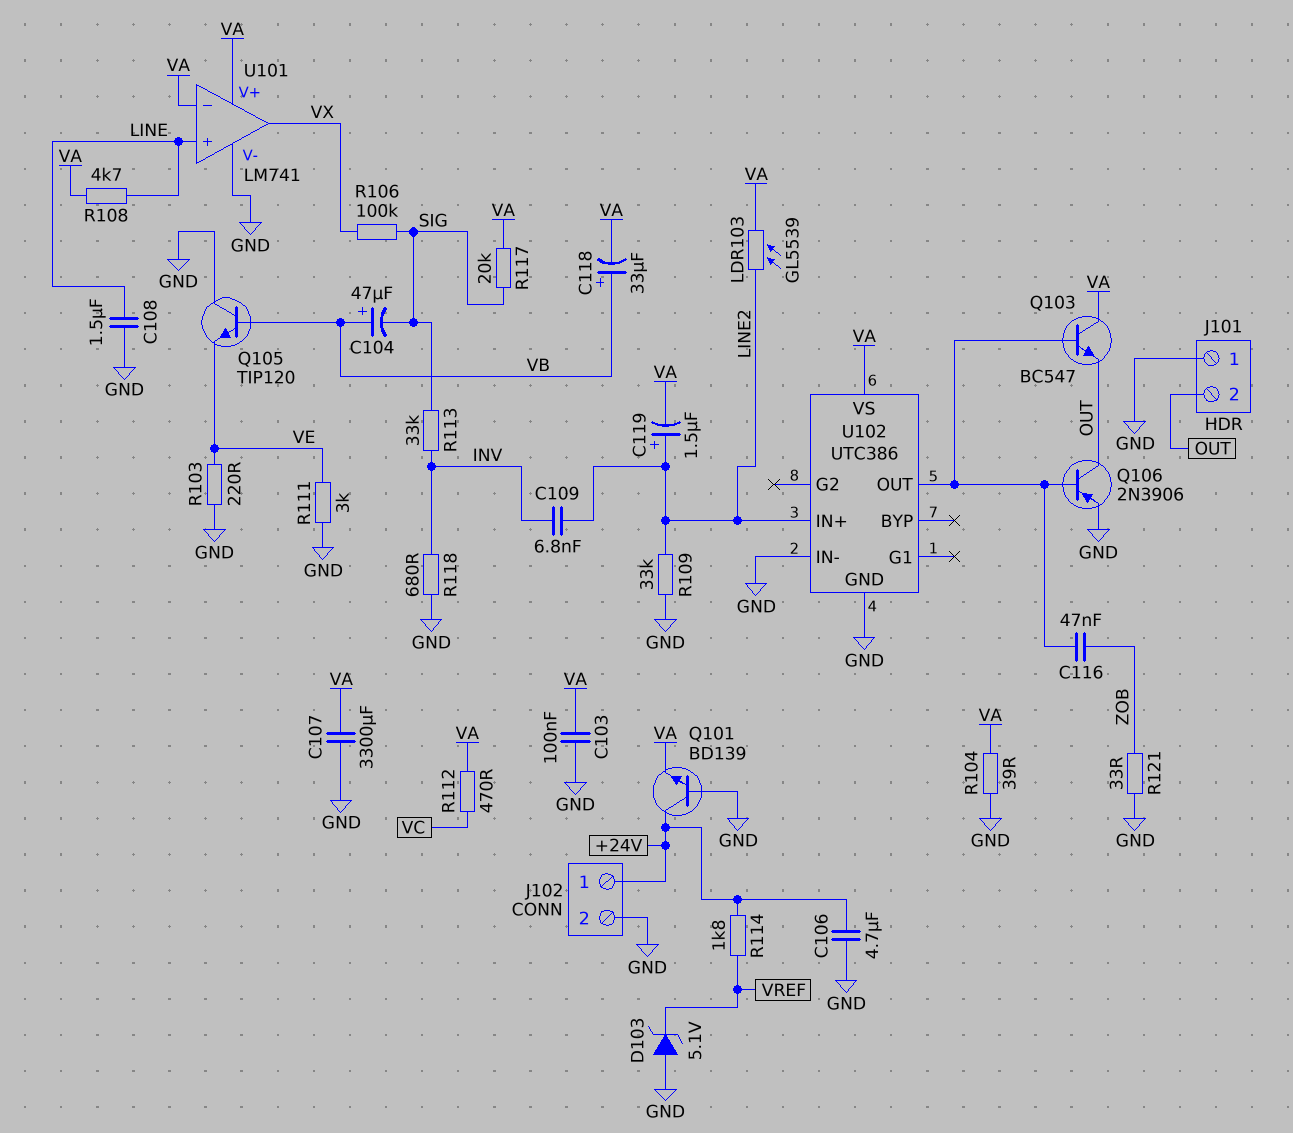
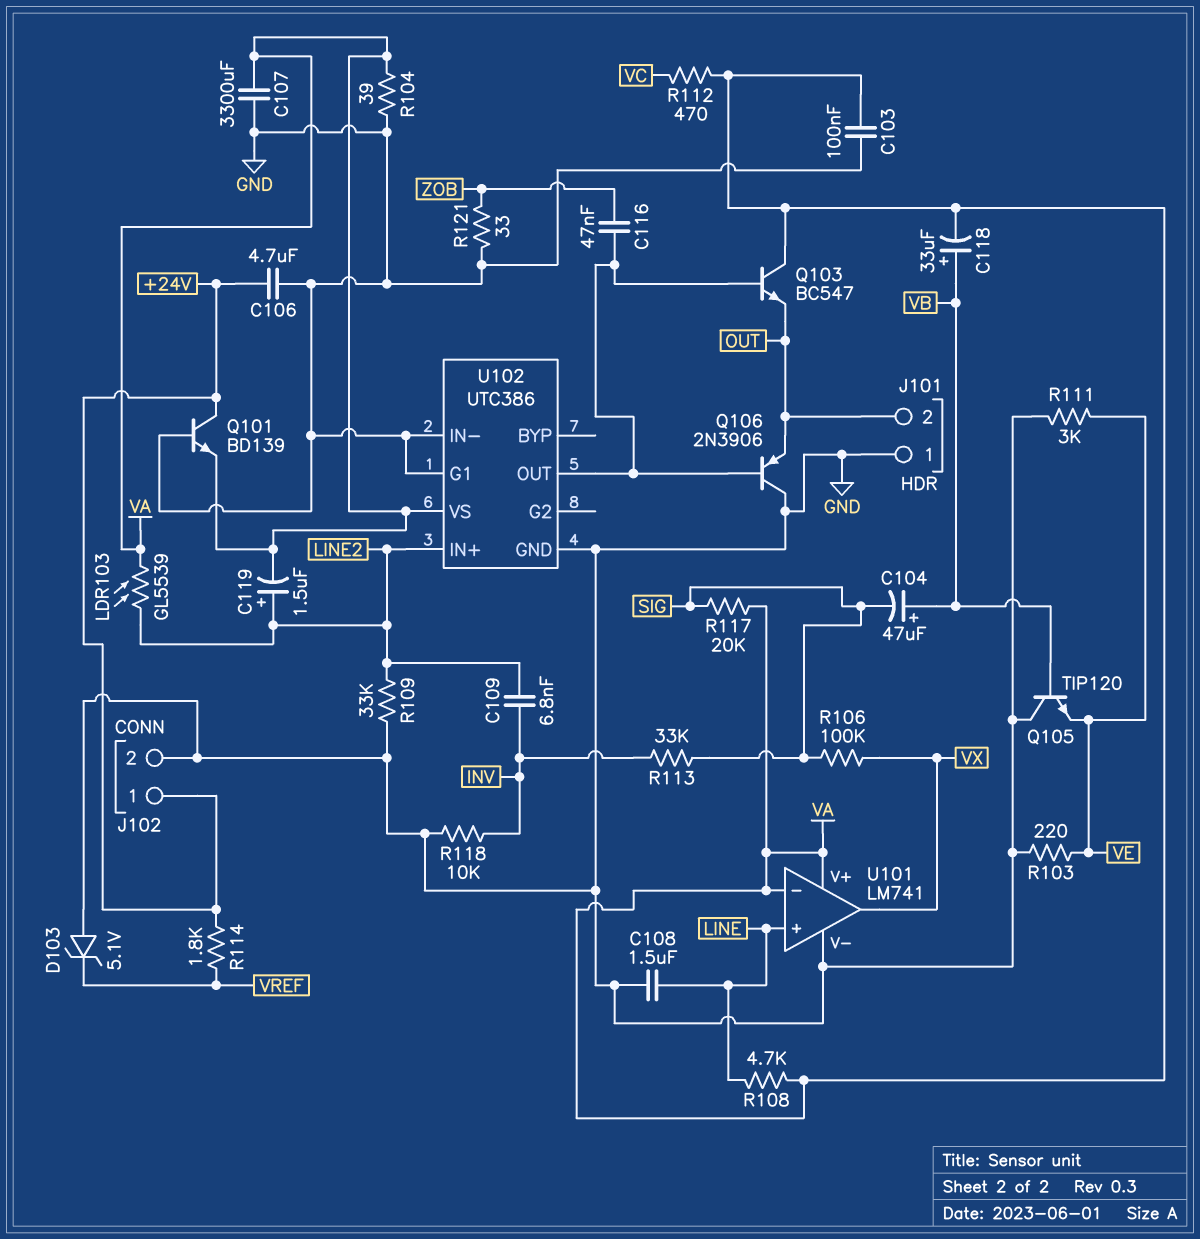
Q106: PNP 2N3906 (B U102/OUT, C OUT, E GND) -> PNP 2N3906 (B U102/OUT, C GND, E OUT)
R118: 680 (GND, INV) -> 10k (GND, INV)
U102 pin G1: none -> GND

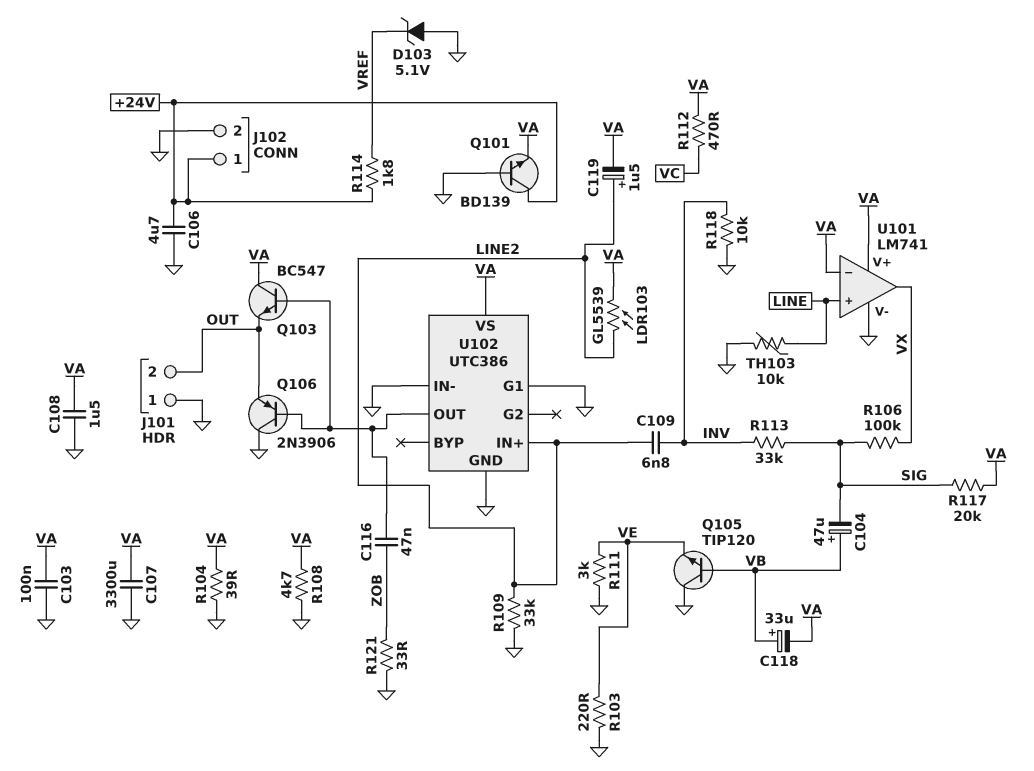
C108: 1.5uF (GND, LINE) -> 1.5uF (GND, VA)
R108: 4.7k (LINE, VA) -> 4.7k (GND, VA)
TH103: none -> 10k (GND, LINE)

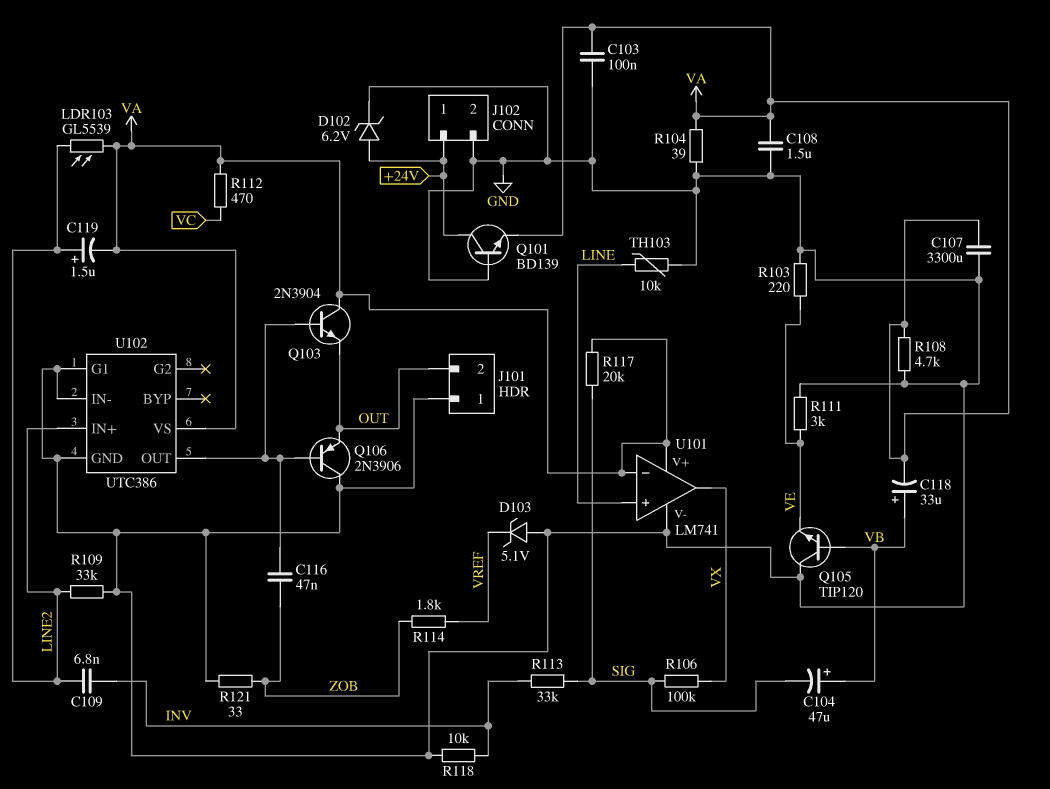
C106: 4.7uF (+24V, GND) -> none
D102: none -> zener 6.2V (A +24V, K GND)
Q103: NPN BC547 (B U102/OUT, C VA, E OUT) -> NPN 2N3904 (B U102/OUT, C VA, E OUT)
R114: 1.8k (+24V, VREF) -> 1.8k (VREF, ZOB)

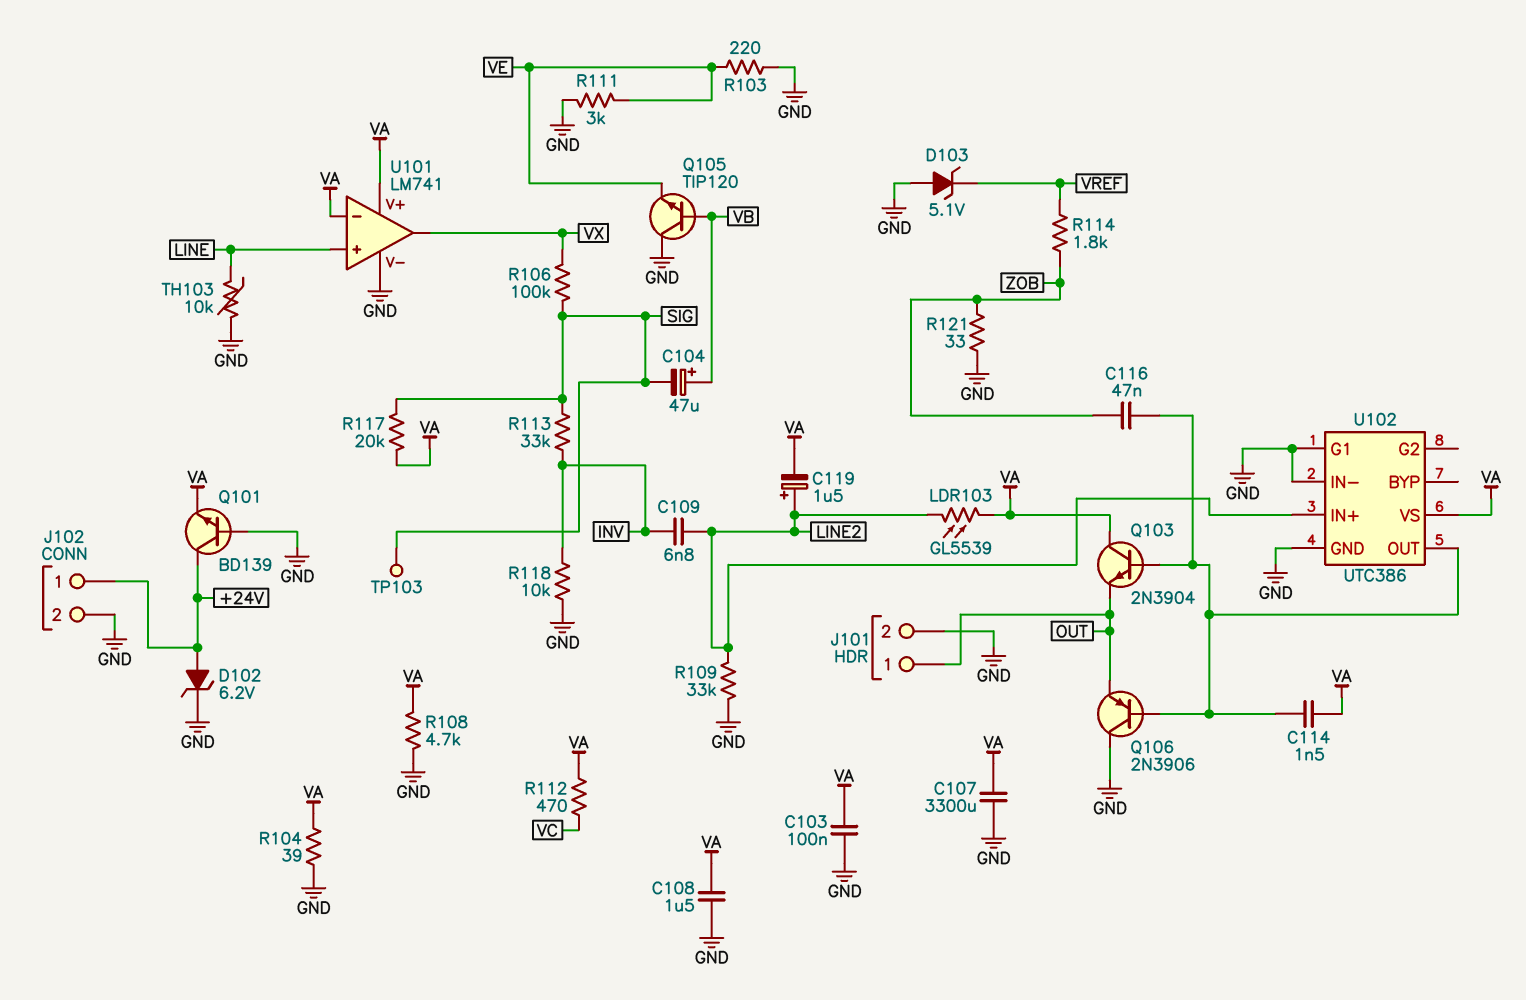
C114: none -> 1.5nF (U102/OUT, VA)
C118: 33uF (plus VB, minus VA) -> none
J101 pin 1: GND -> OUT
J101 pin 2: OUT -> GND
TP103: none -> test point (SIG)

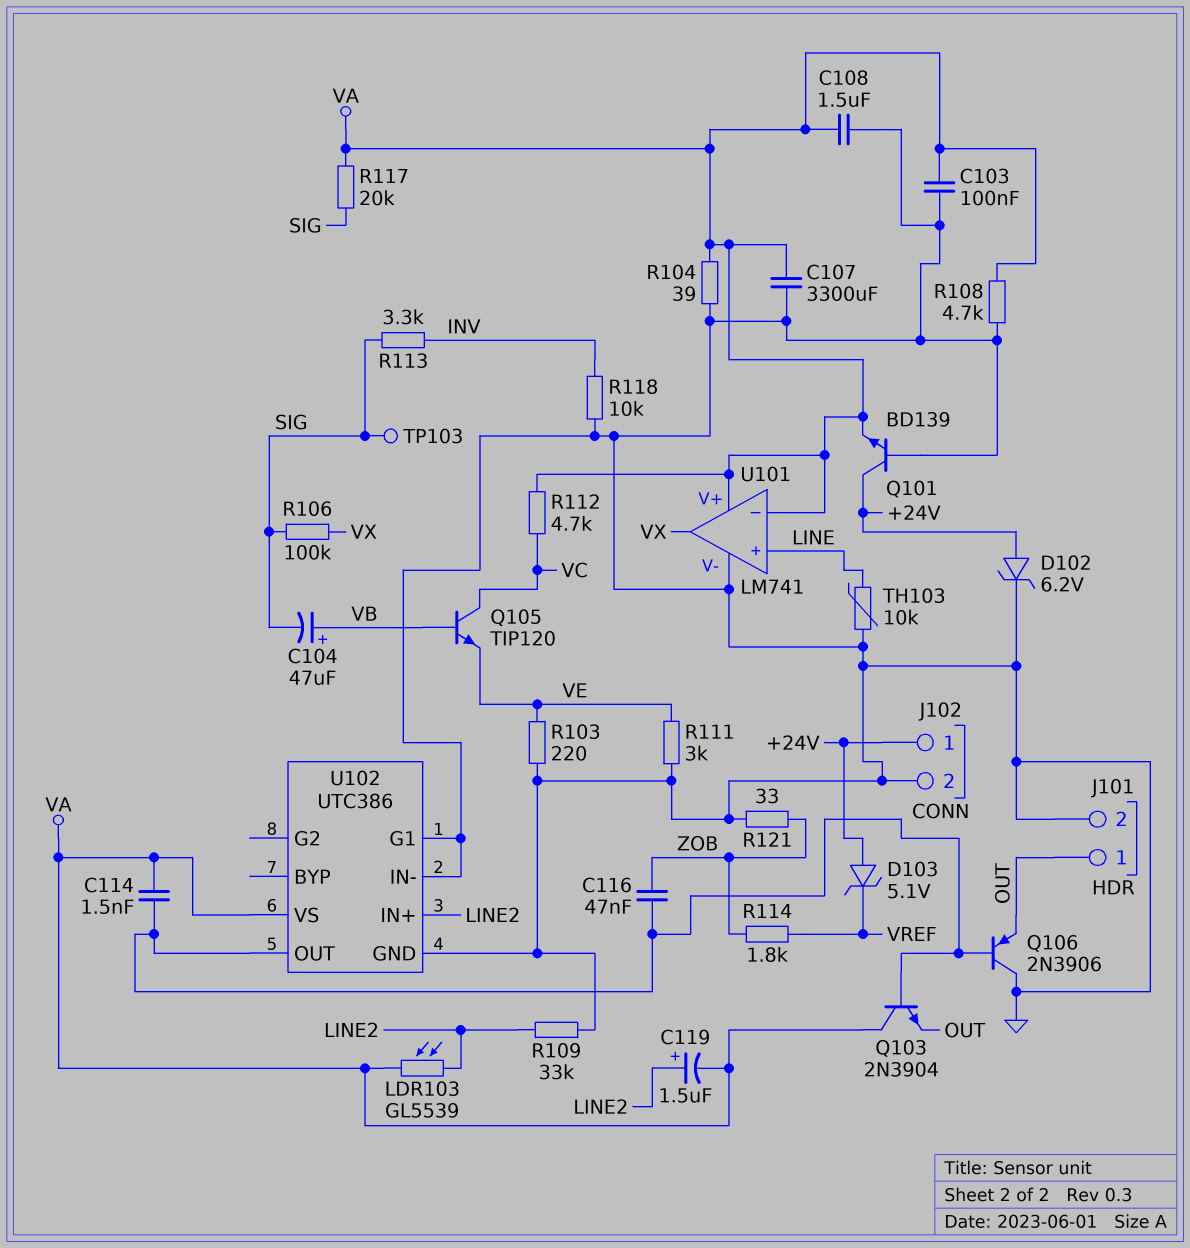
C109: 6.8nF (INV, LINE2) -> none
D103: zener 5.1V (A GND, K VREF) -> zener 5.1V (A +24V, K VREF)
Q105: NPN TIP120 (B VB, C GND, E VE) -> NPN TIP120 (B VB, C VC, E VE)
R112: 470 (VA, VC) -> 4.7k (VA, VC)
R113: 33k (INV, SIG) -> 3.3k (INV, SIG)

